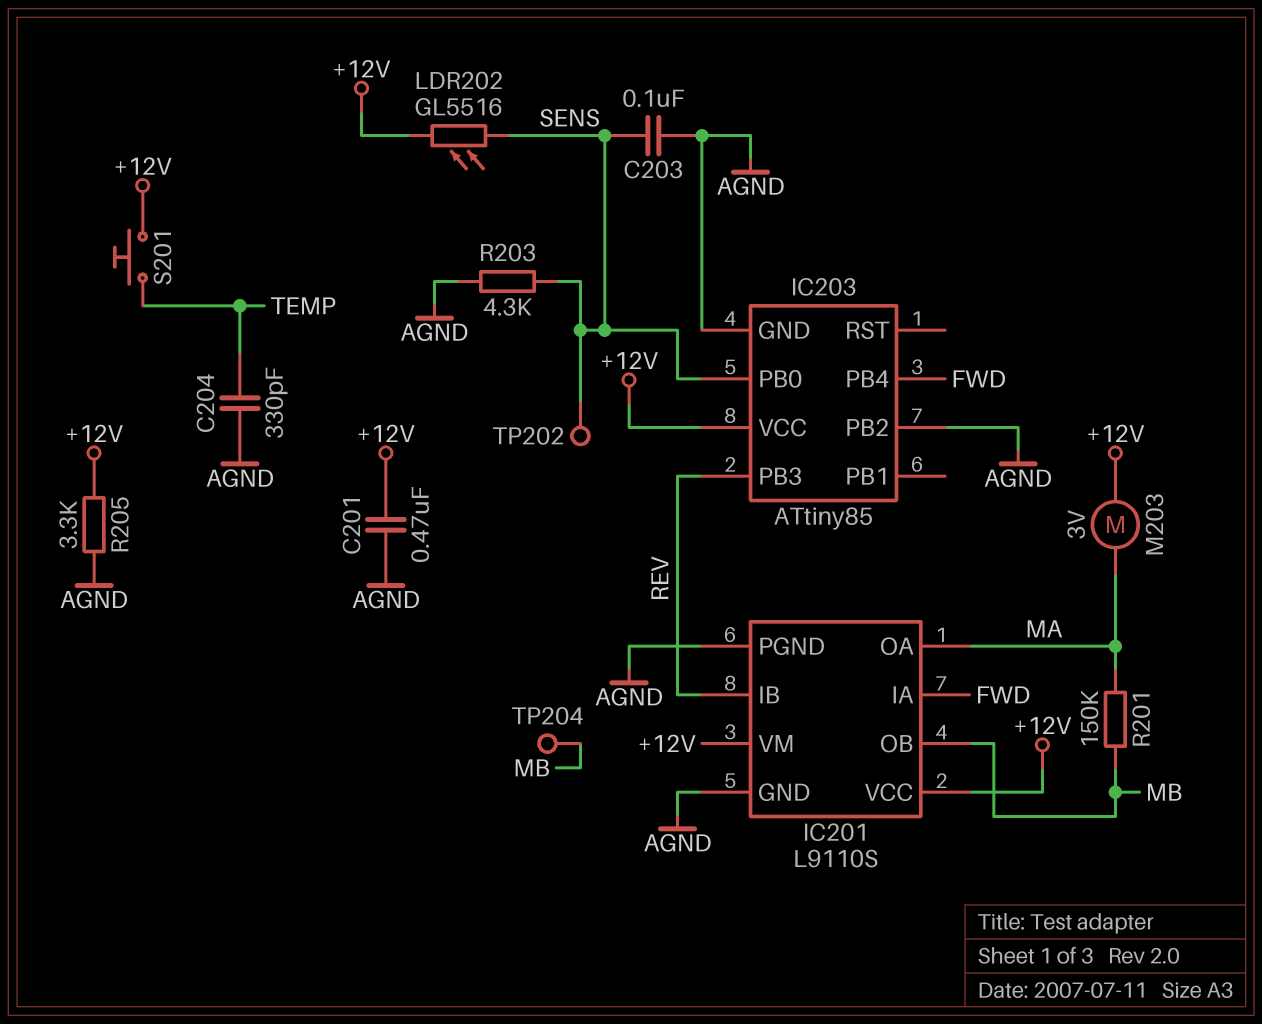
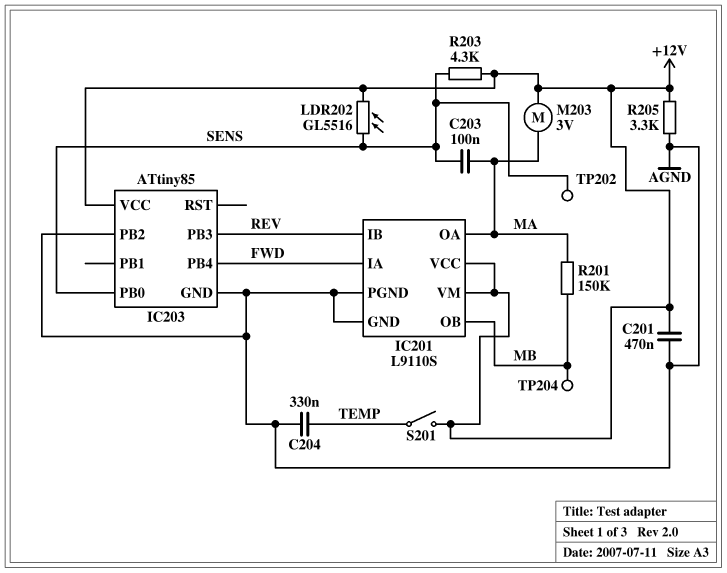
C203: 100nF (AGND, SENS) -> 100nF (MA, SENS)
C204: 330pF (AGND, TEMP) -> 330nF (AGND, TEMP)
R203: 4.3k (AGND, SENS) -> 4.3k (+12V, SENS)
S201: button (+12V, TEMP) -> switch (+12V, TEMP)

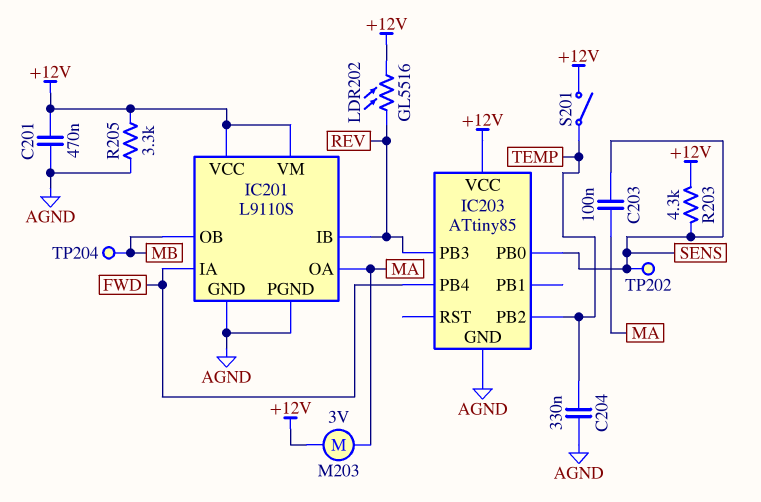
IC203 pin PB2: AGND -> TEMP
LDR202: GL5516 (+12V, SENS) -> GL5516 (+12V, REV)
R201: 150k (MA, MB) -> none

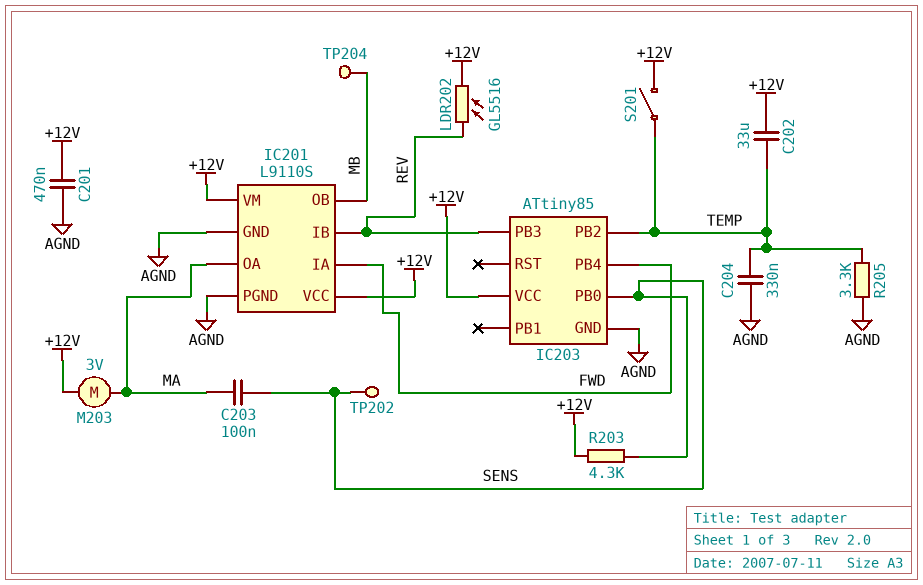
C202: none -> 33uF (+12V, TEMP)
R205: 3.3k (+12V, AGND) -> 3.3k (AGND, TEMP)

